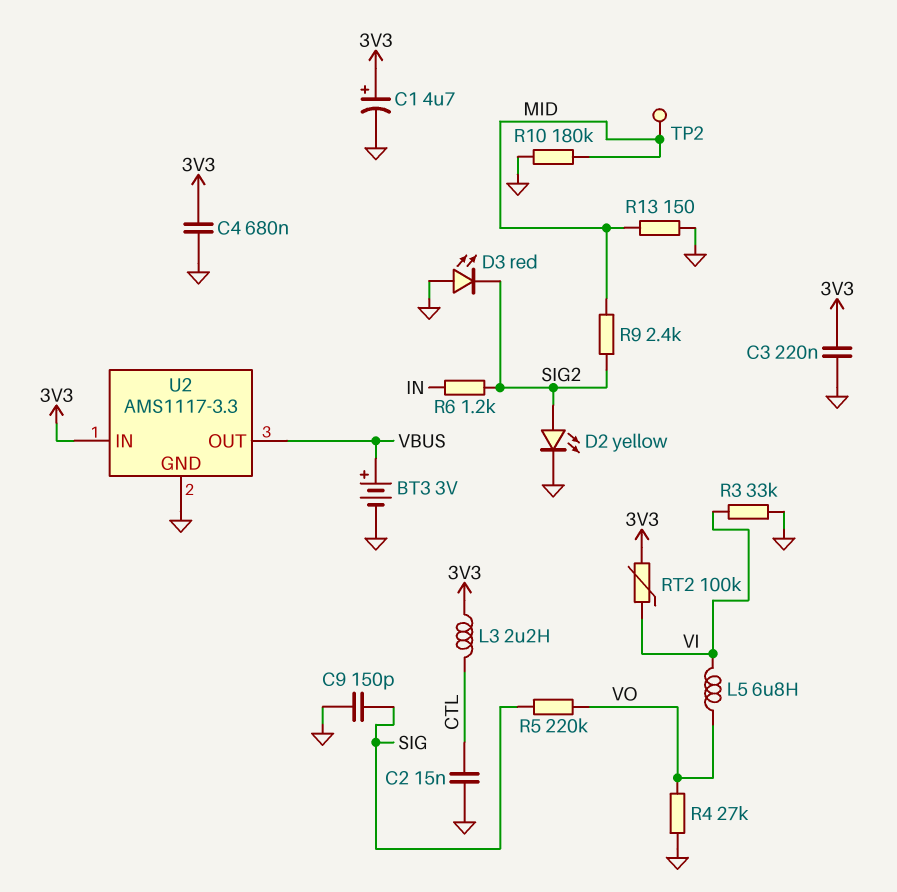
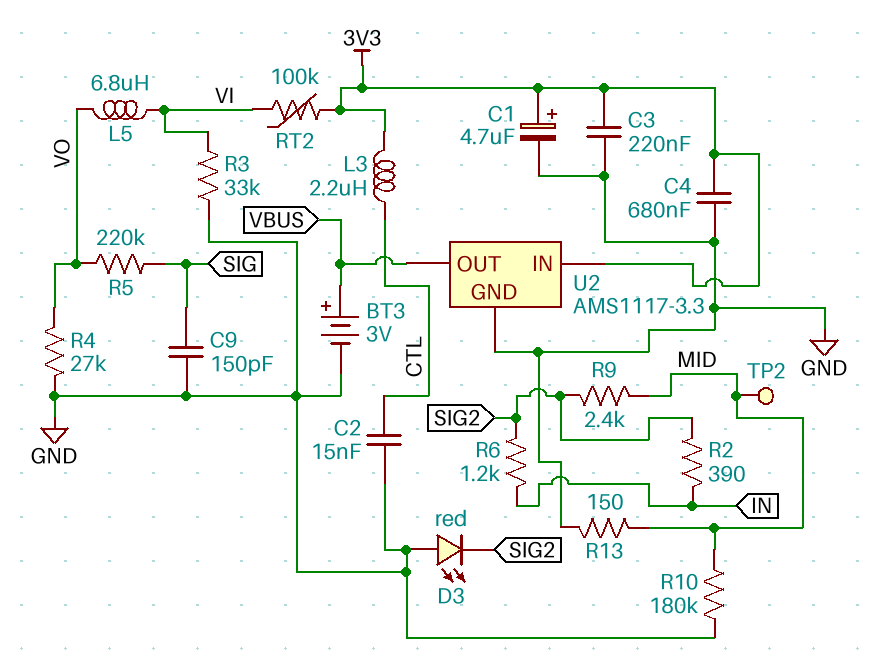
D2: LED yellow (A SIG2, K GND) -> none
R2: none -> 390 (IN, SIG2)

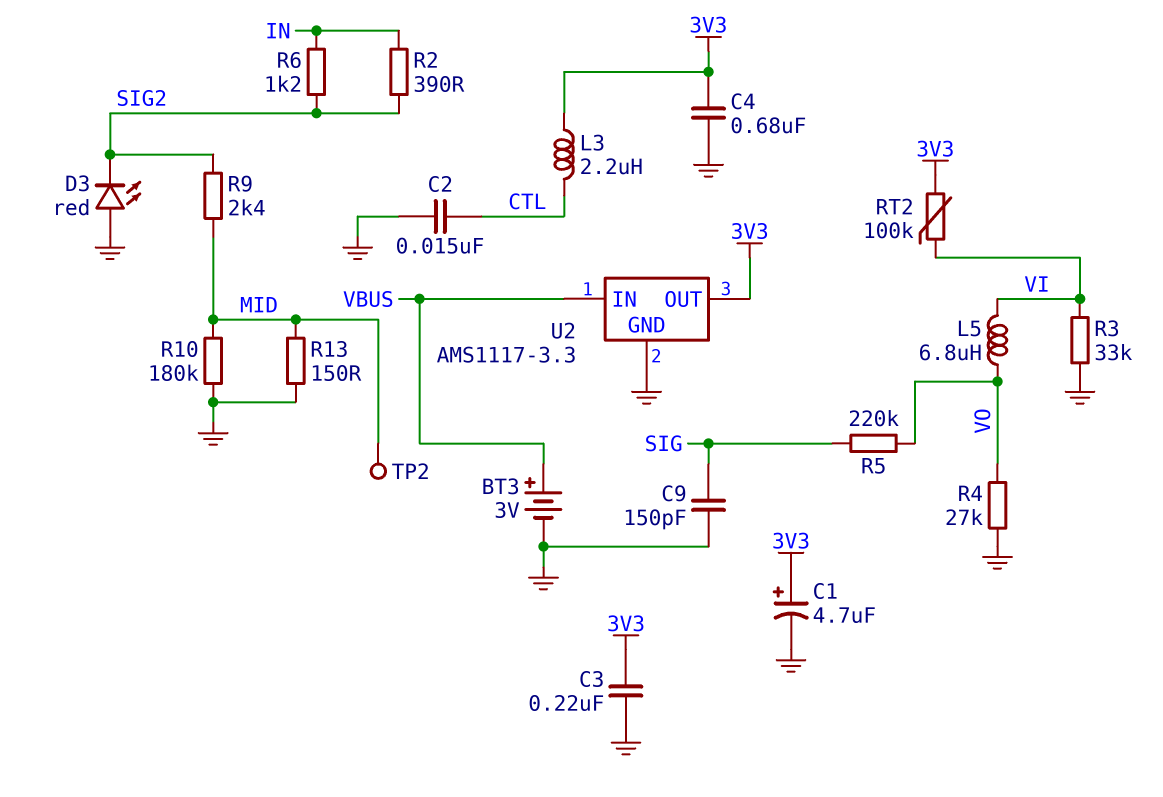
U2 pin IN: 3V3 -> VBUS
U2 pin OUT: VBUS -> 3V3

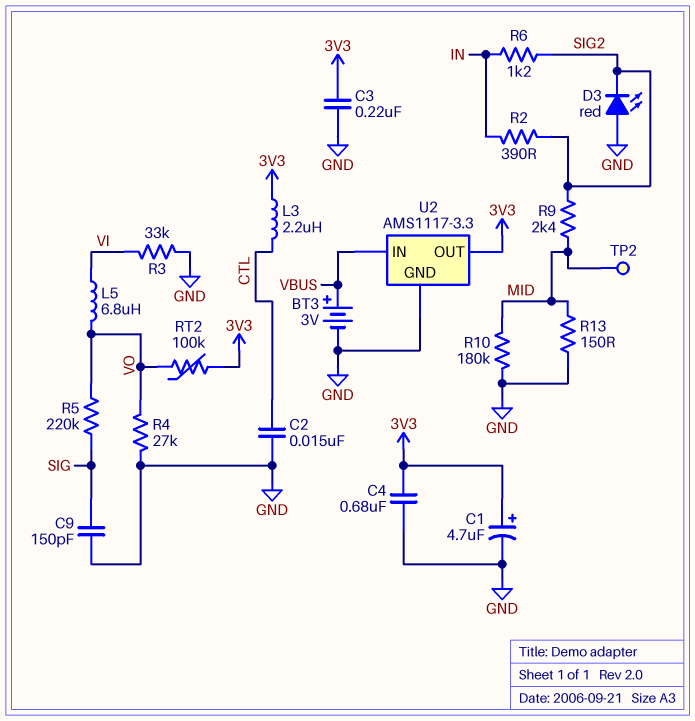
RT2: 100k (3V3, VI) -> 100k (3V3, VO)

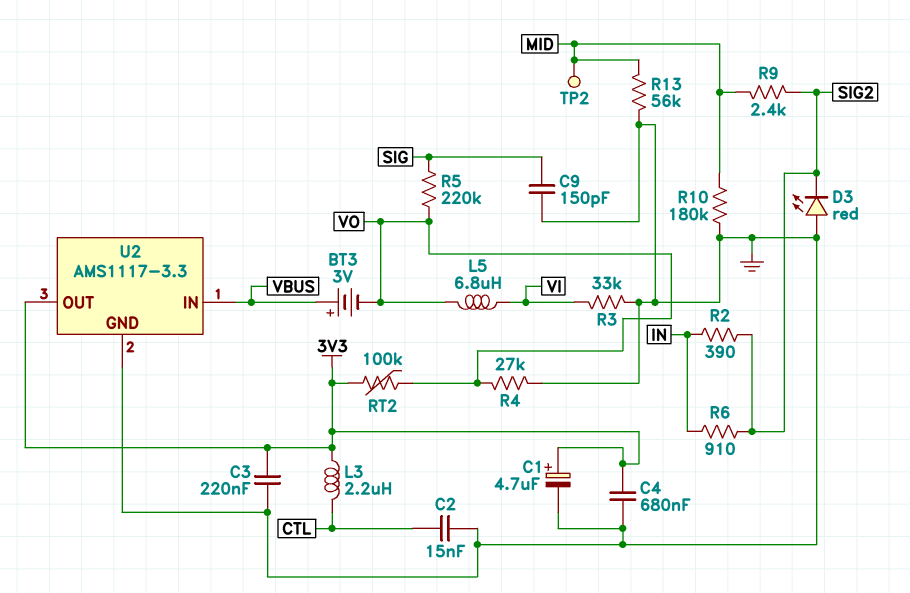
BT3: 3V (plus VBUS, minus GND) -> 3V (plus VBUS, minus VO)
R6: 1.2k (IN, SIG2) -> 910 (IN, SIG2)
R13: 150 (GND, MID) -> 56k (GND, MID)

